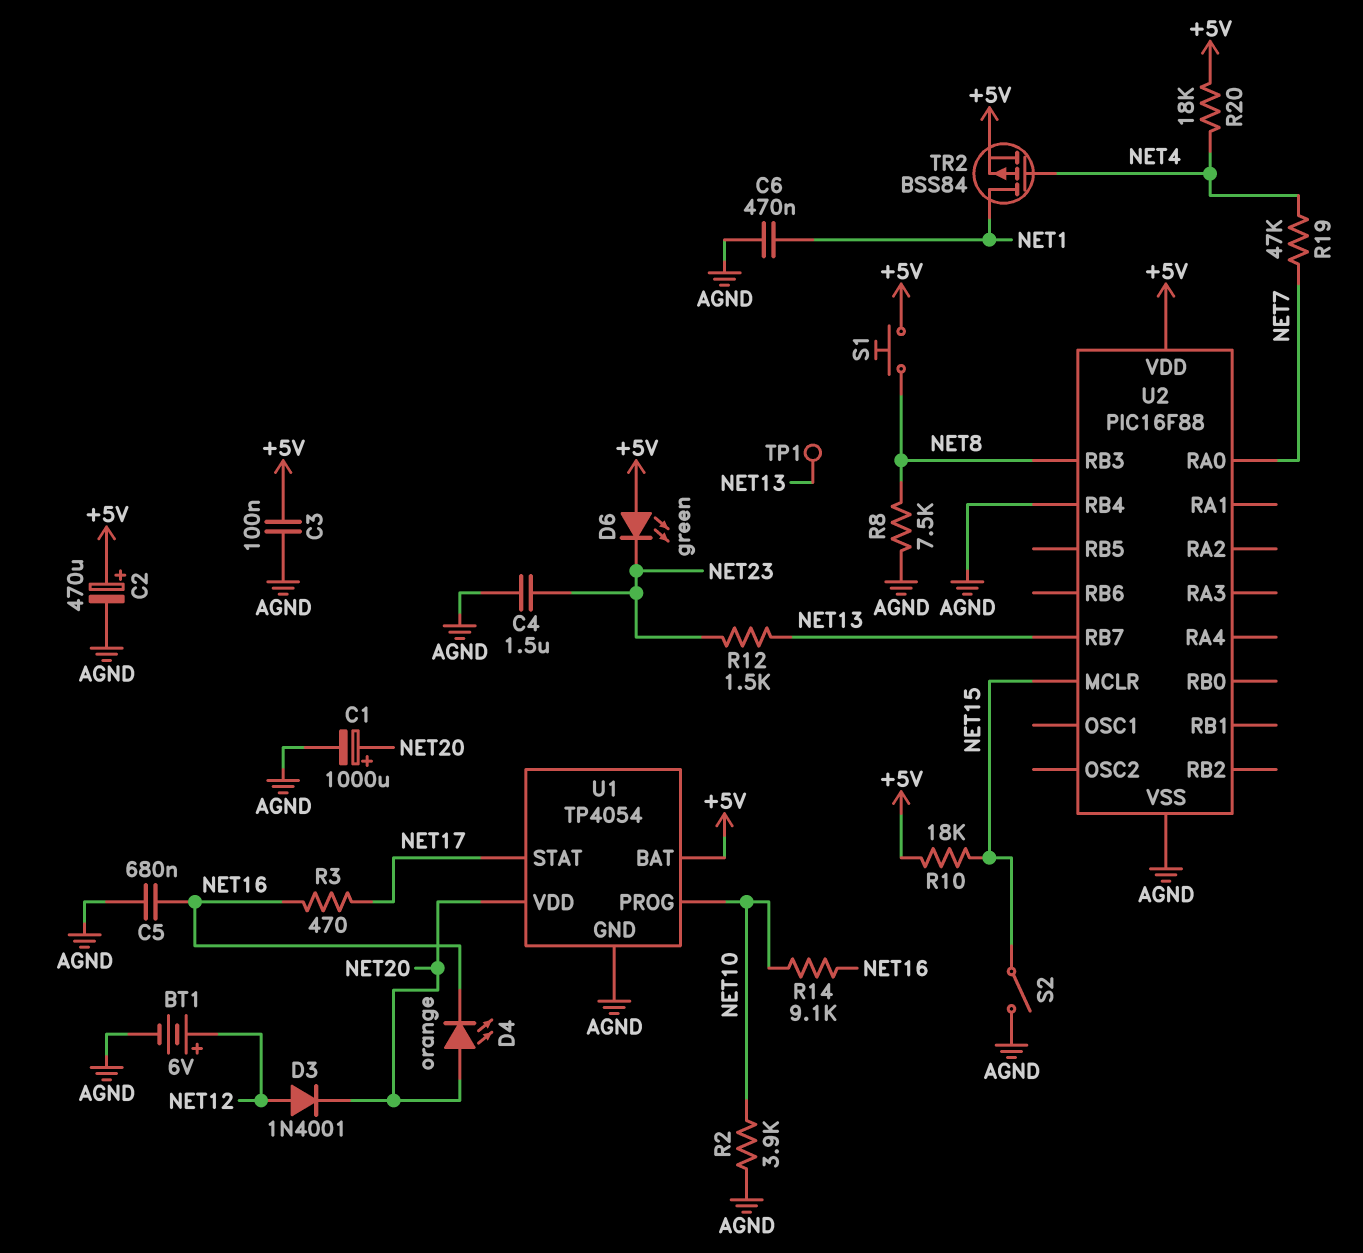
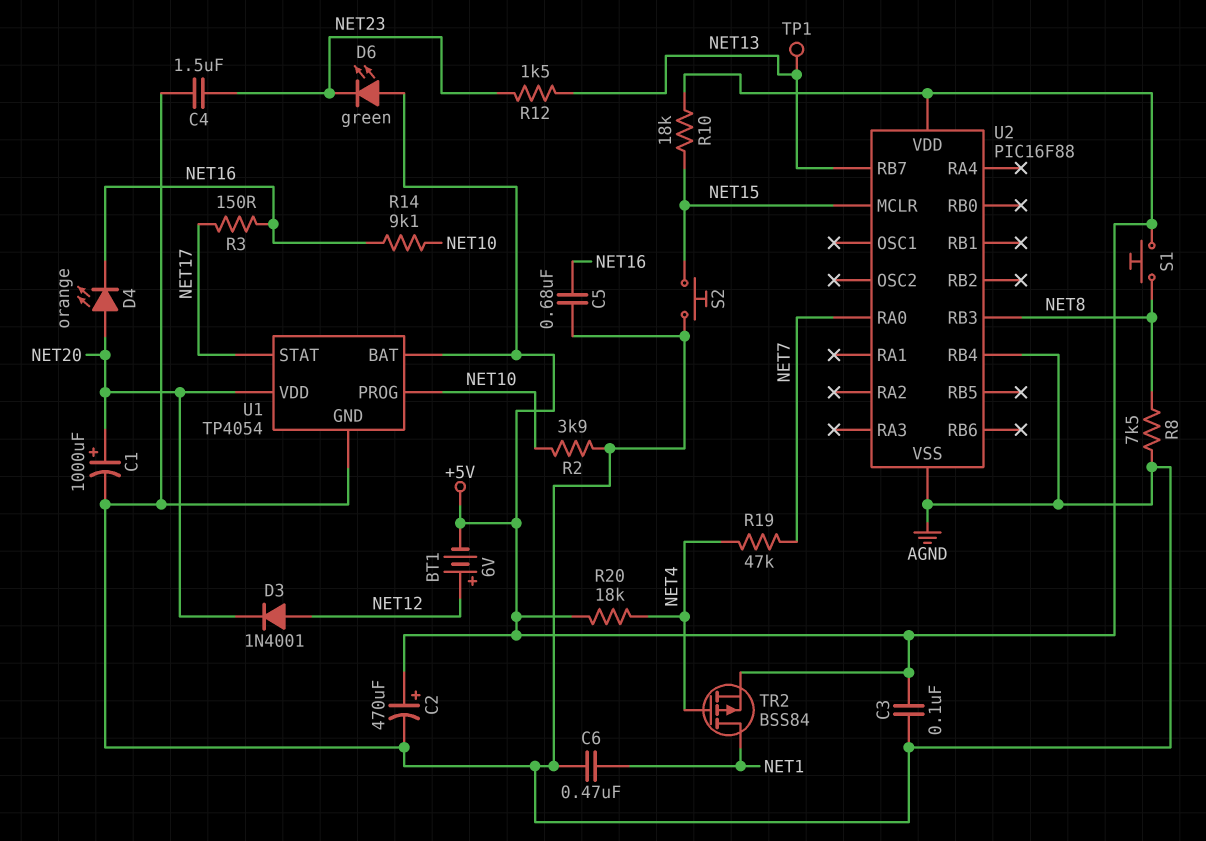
BT1: 6V (plus NET12, minus AGND) -> 6V (plus NET12, minus +5V)
R3: 470 (NET16, NET17) -> 150 (NET16, NET17)
S2: switch (AGND, NET15) -> button (AGND, NET15)

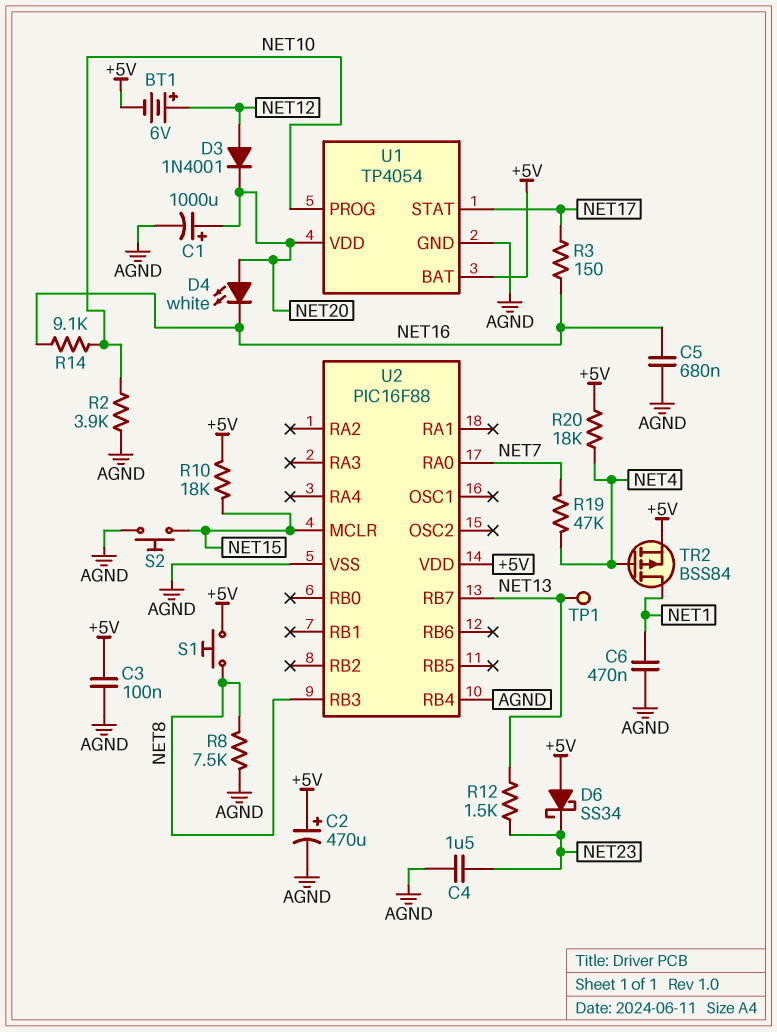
D4: LED orange (A NET20, K NET16) -> LED white (A NET20, K NET16)
D6: LED green (A +5V, K NET23) -> schottky SS34 (A +5V, K NET23)

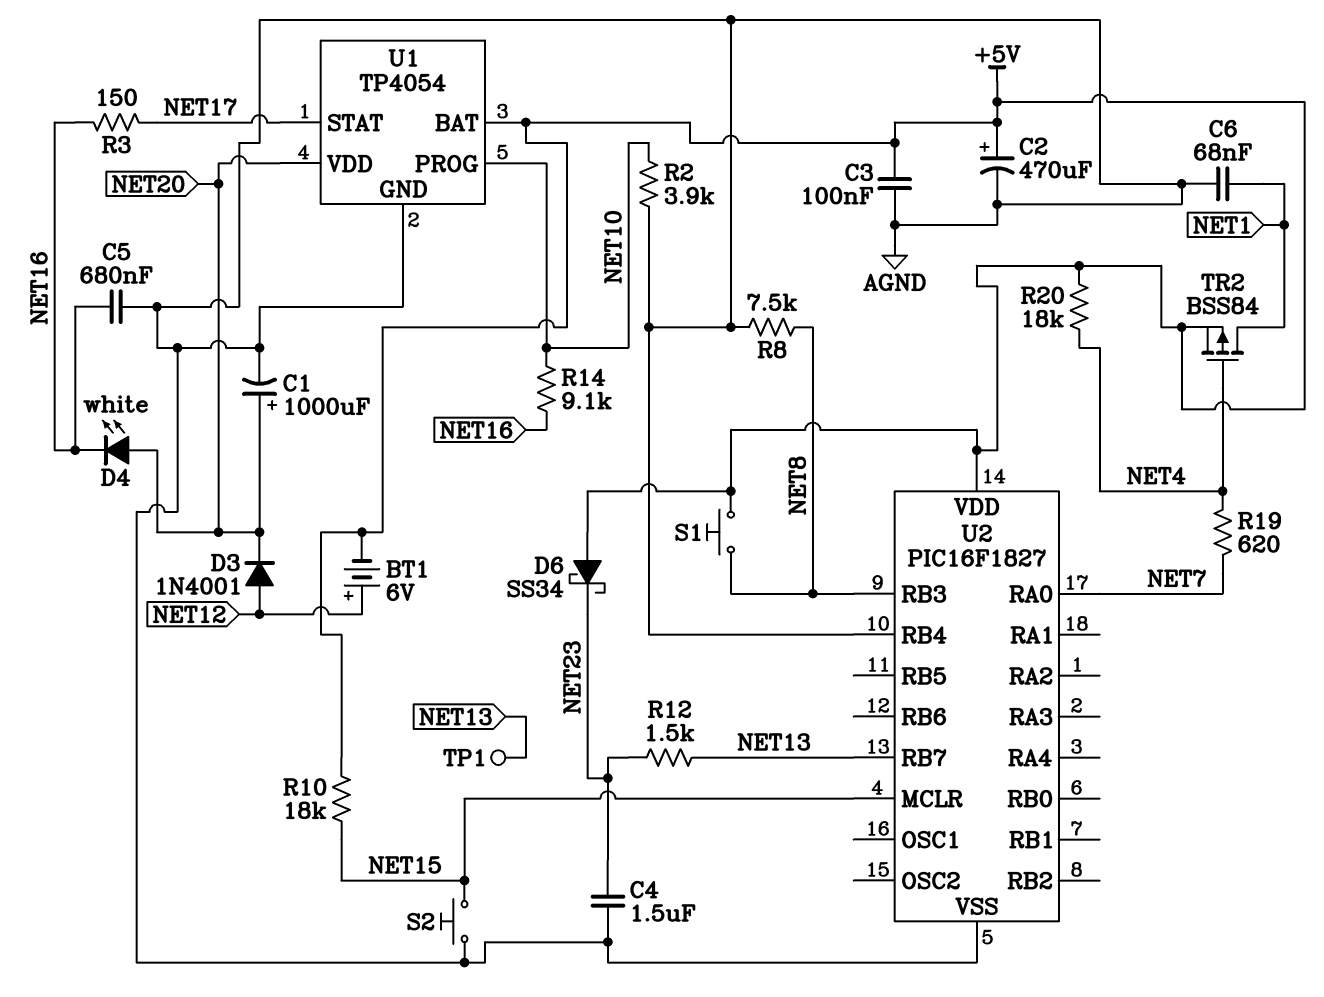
C6: 470nF (AGND, NET1) -> 68nF (AGND, NET1)
R19: 47k (NET4, NET7) -> 620 (NET4, NET7)
U2: PIC16F88 -> PIC16F1827

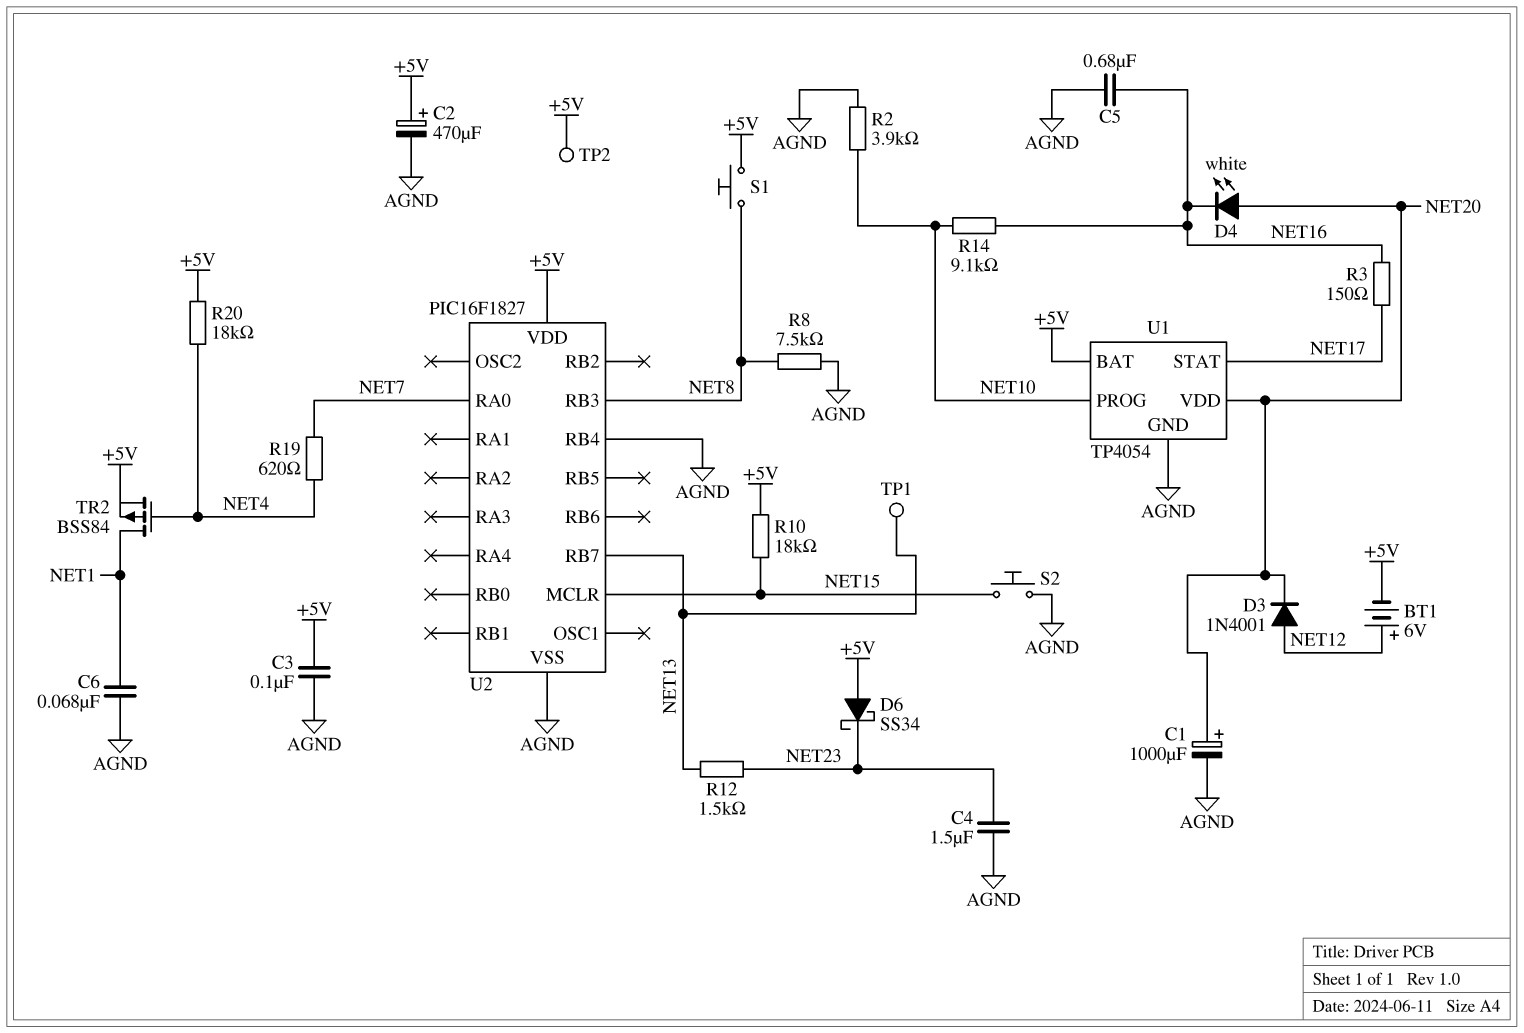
TP2: none -> test point (+5V)

